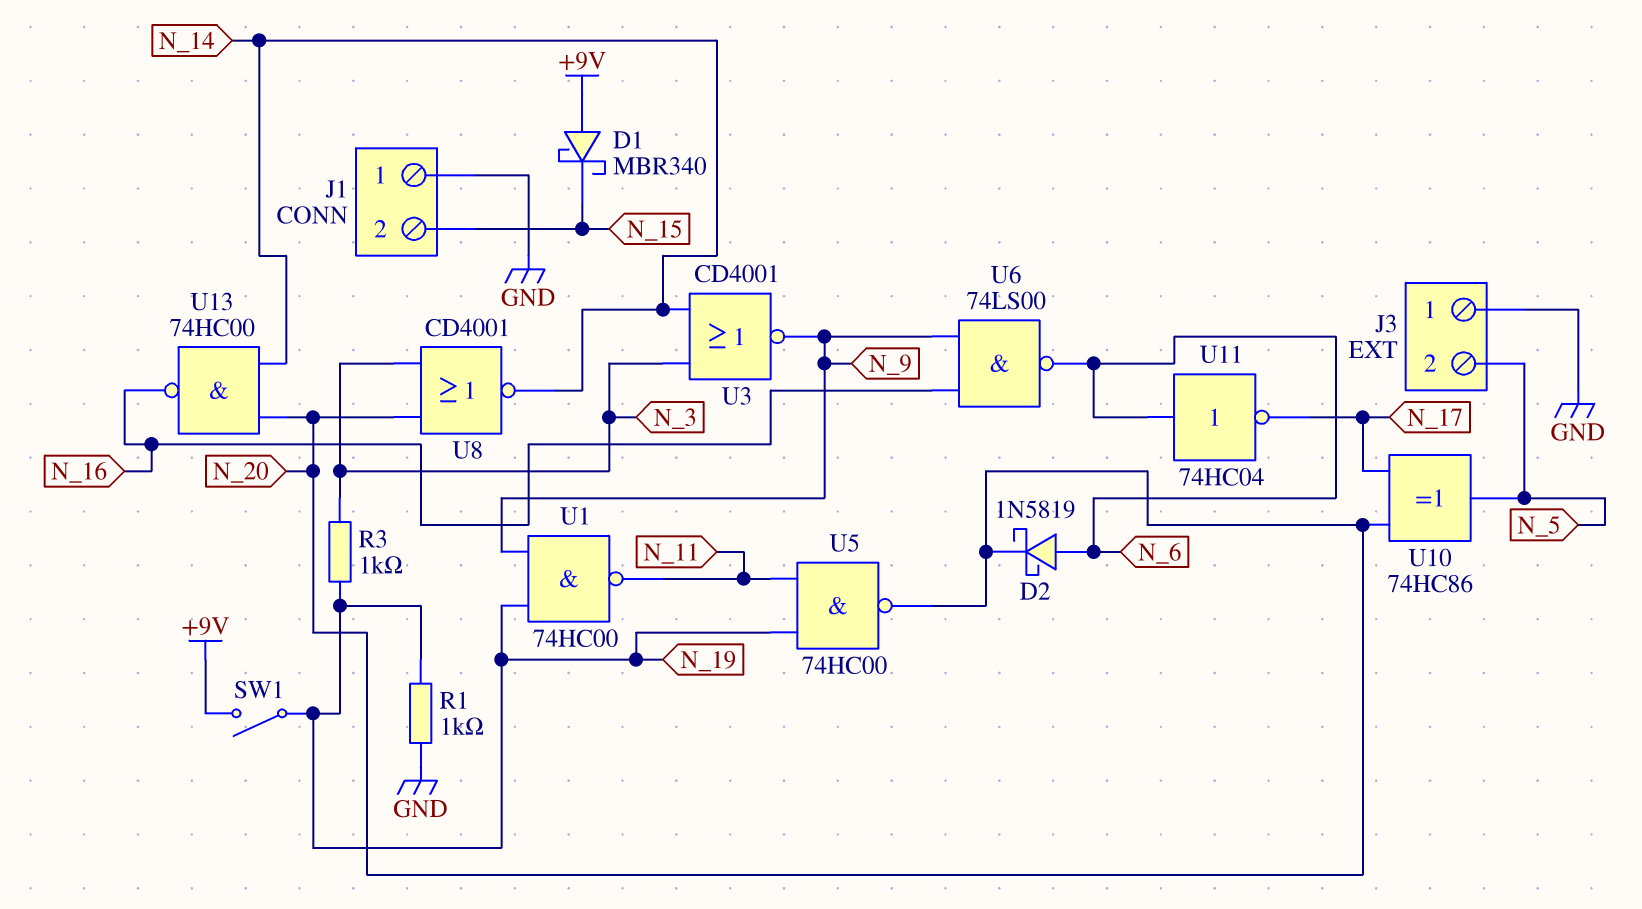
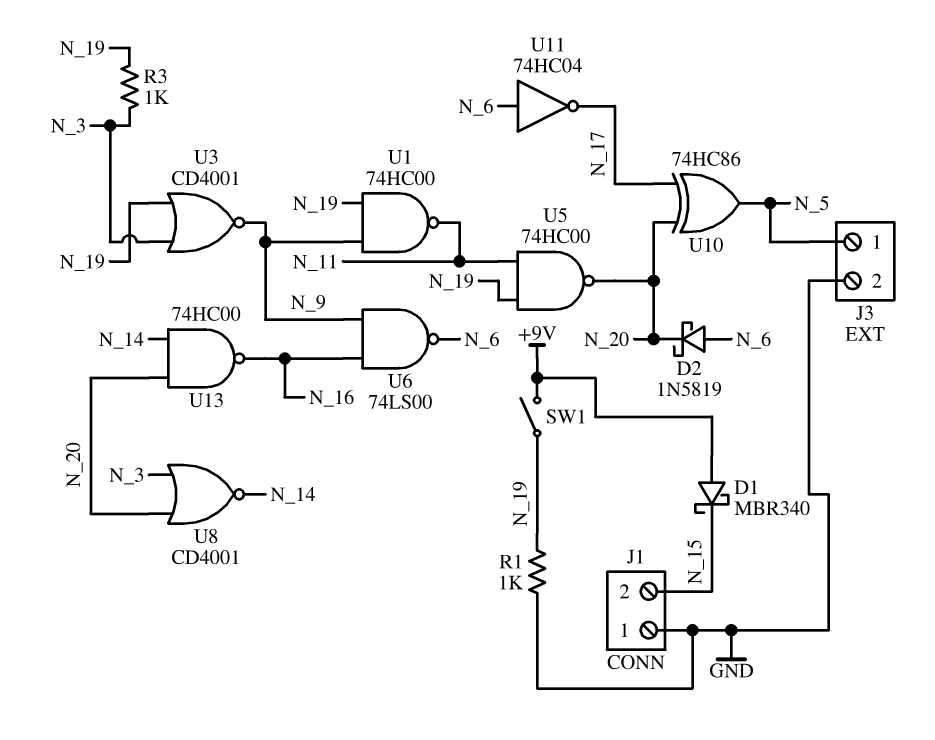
J3 pin 1: GND -> N_5
J3 pin 2: N_5 -> GND
U3: NOR CD4001 (in N_3, in N_14, out N_9) -> NOR CD4001 (in N_3, in N_19, out N_9)

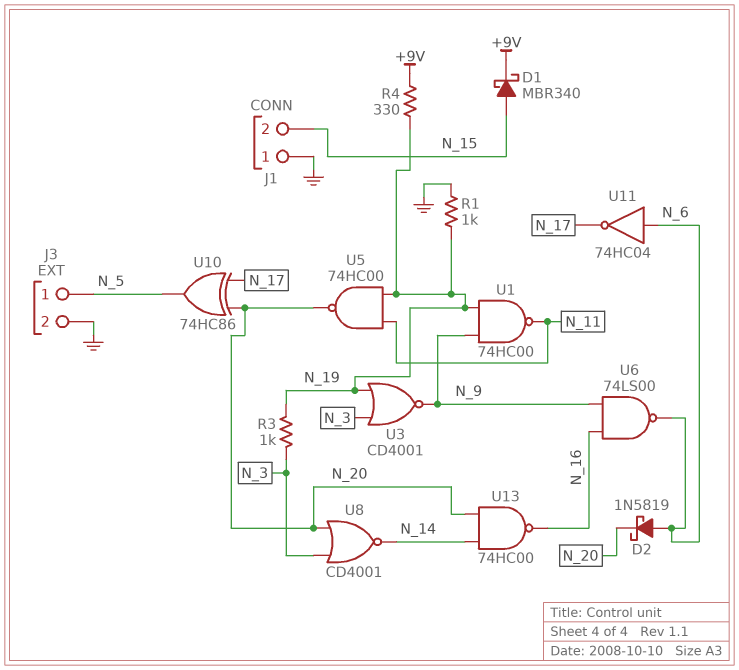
D1: schottky MBR340 (A +9V, K N_15) -> schottky MBR340 (A N_15, K +9V)
R4: none -> 330 (+9V, N_19)
SW1: switch (+9V, N_19) -> none

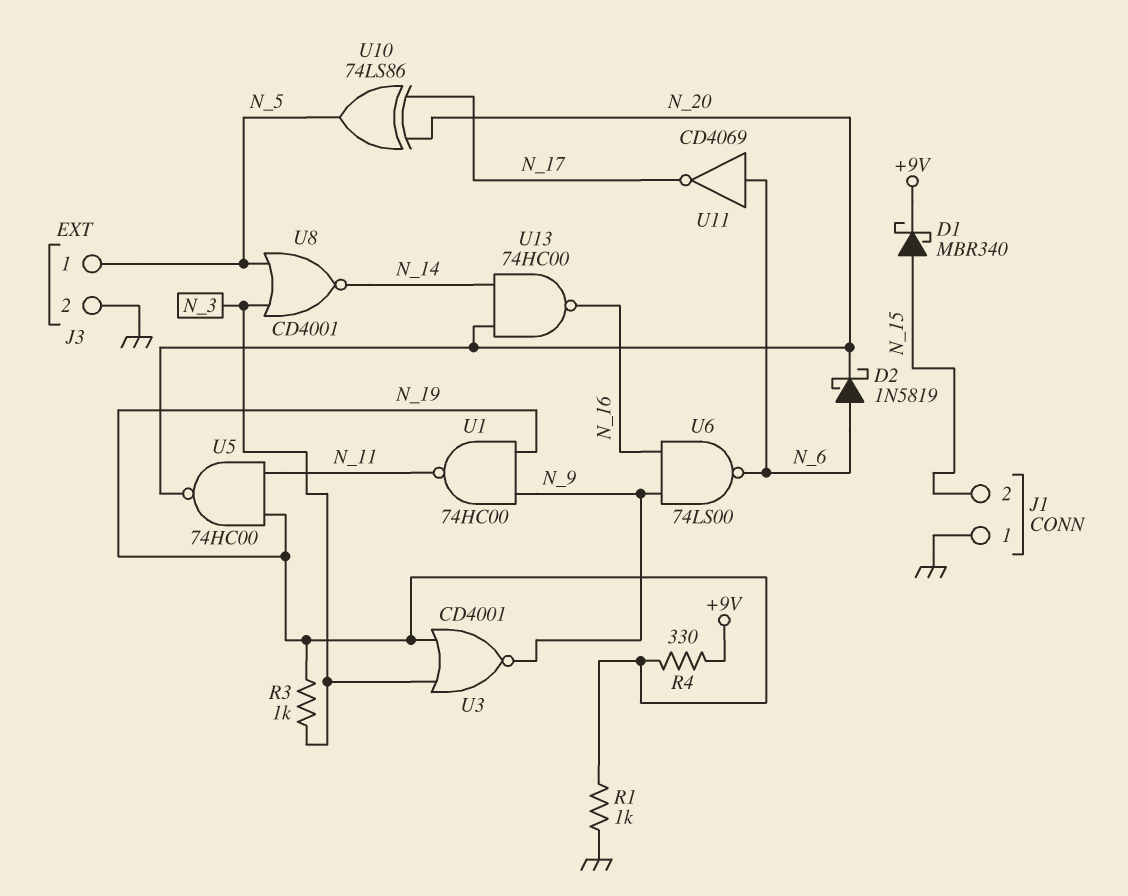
U8: NOR CD4001 (in N_3, in N_20, out N_14) -> NOR CD4001 (in N_3, in N_5, out N_14)
U10: XOR 74HC86 (in N_17, in N_20, out N_5) -> XOR 74LS86 (in N_17, in N_20, out N_5)
U11: NOT 74HC04 (in N_6, out N_17) -> NOT CD4069 (in N_6, out N_17)

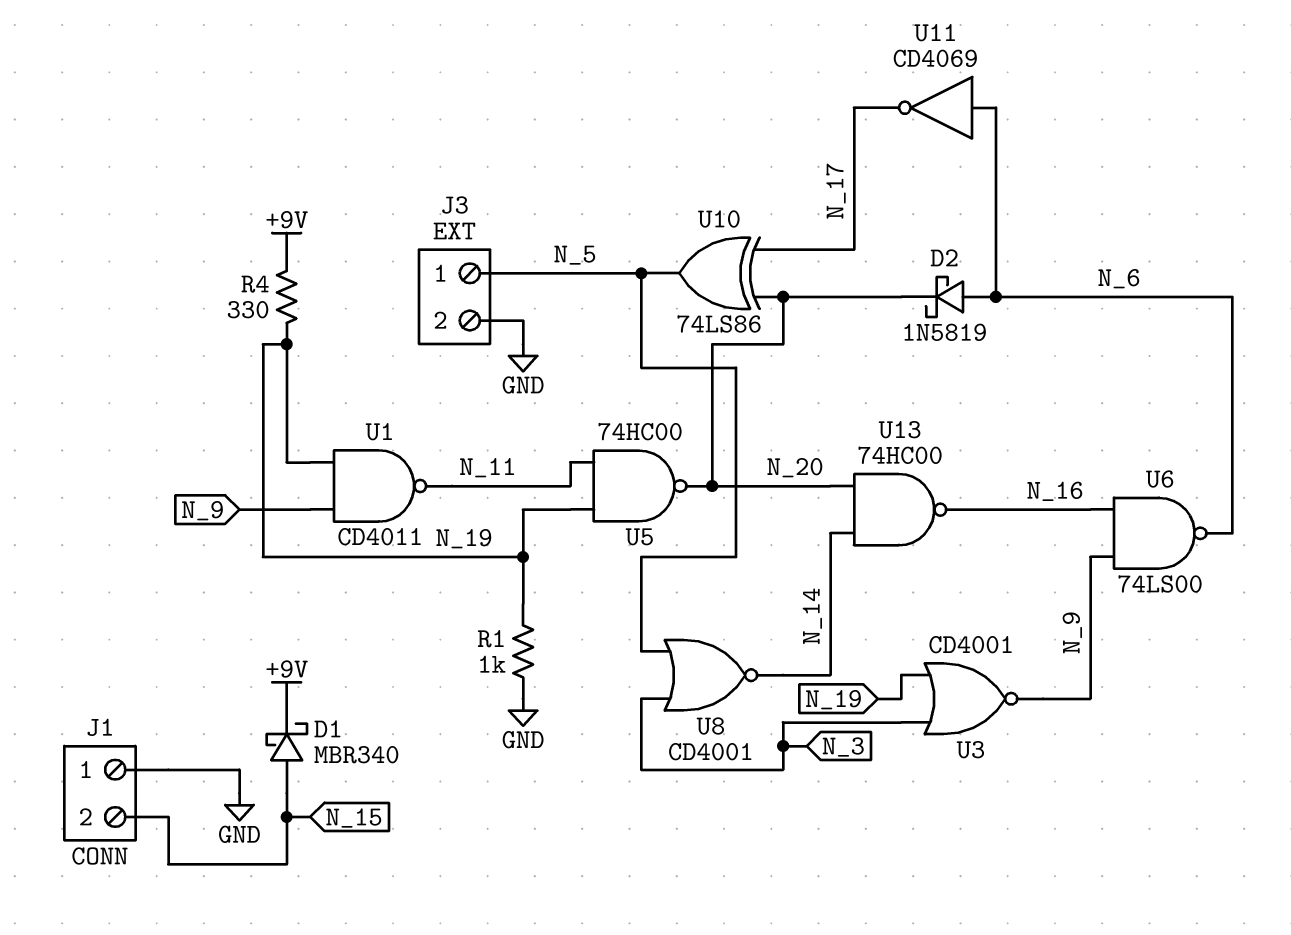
R3: 1k (N_3, N_19) -> none
U1: NAND 74HC00 (in N_9, in N_19, out N_11) -> NAND CD4011 (in N_9, in N_19, out N_11)

